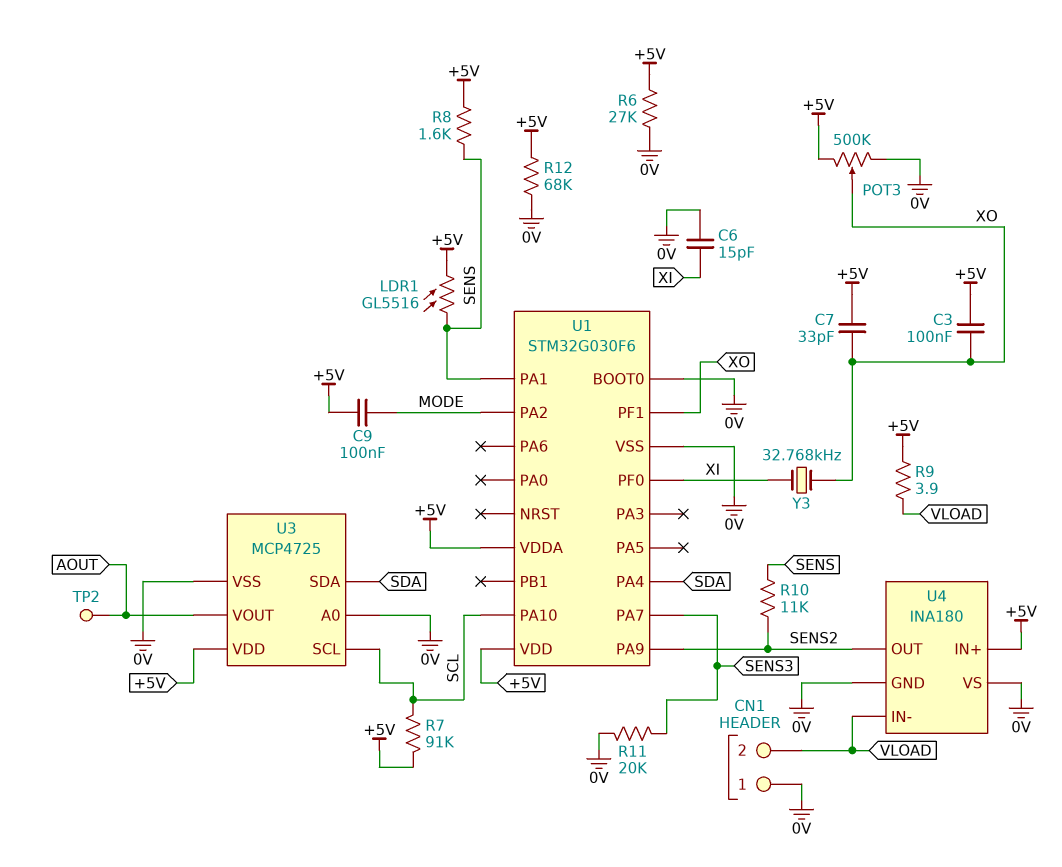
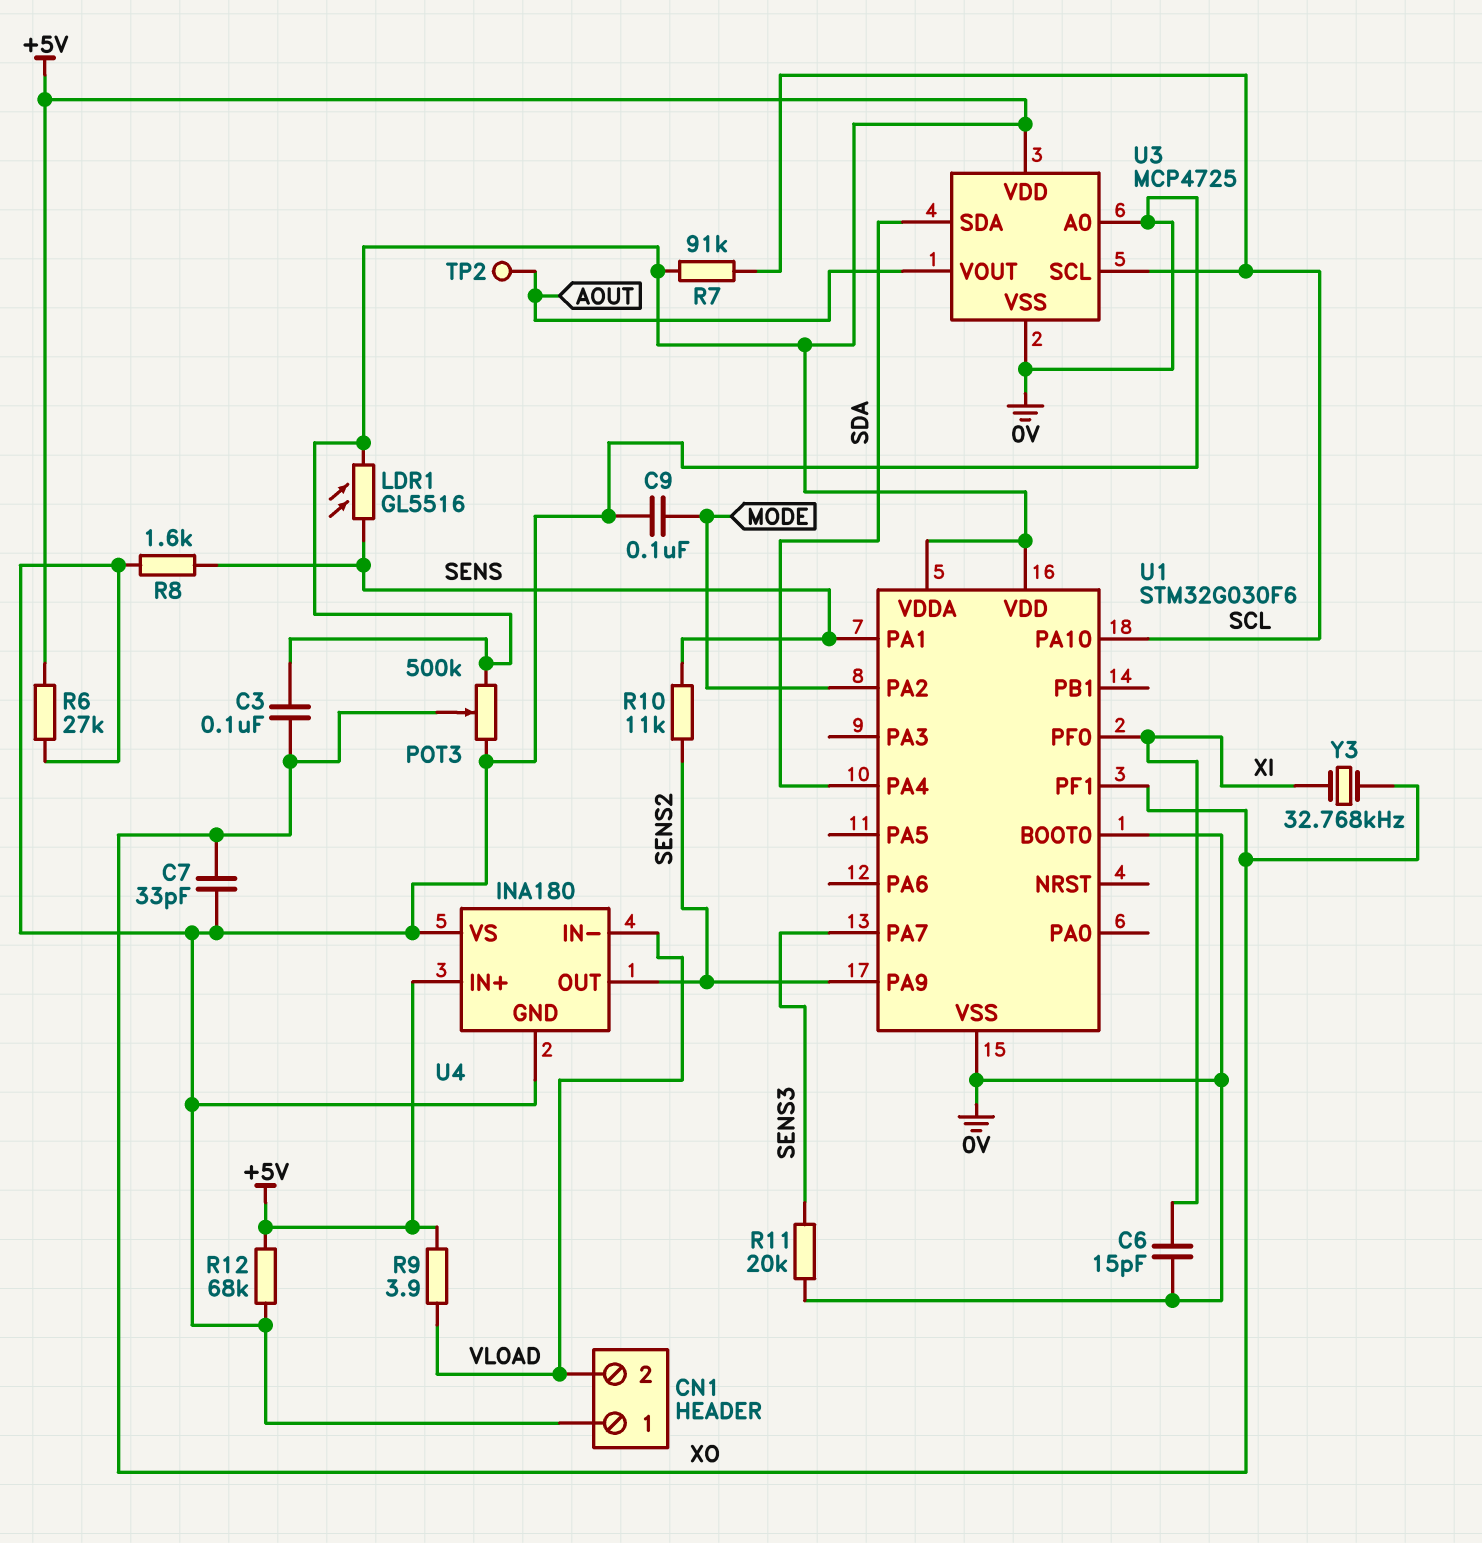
C7: 33pF (+5V, XO) -> 33pF (0V, XO)
C9: 100nF (+5V, MODE) -> 100nF (0V, MODE)
R8: 1.6k (+5V, SENS) -> 1.6k (0V, SENS)

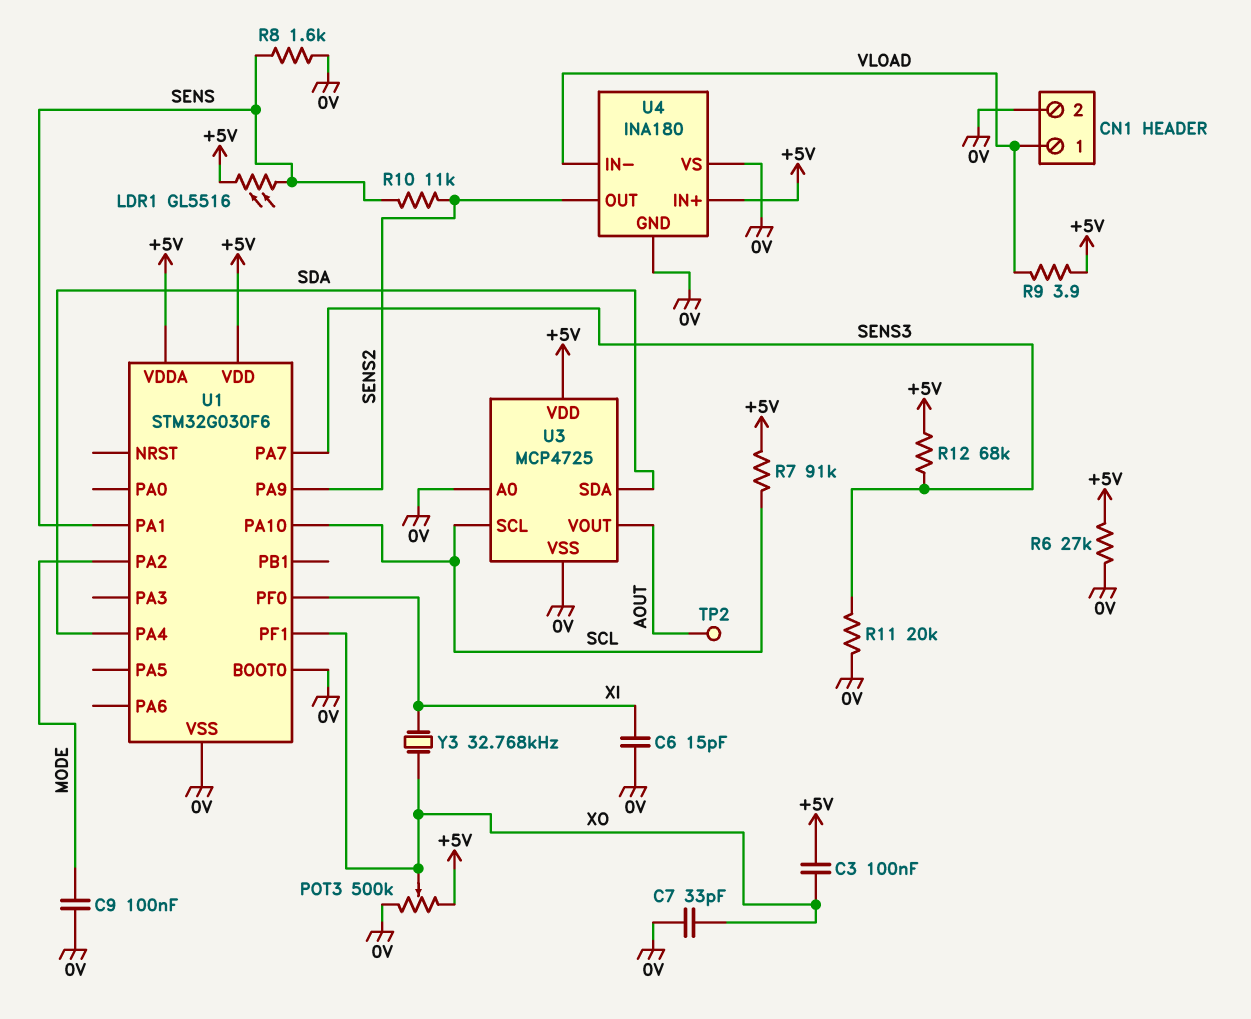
CN1 pin 1: 0V -> VLOAD
CN1 pin 2: VLOAD -> 0V
R12: 68k (+5V, 0V) -> 68k (+5V, SENS3)

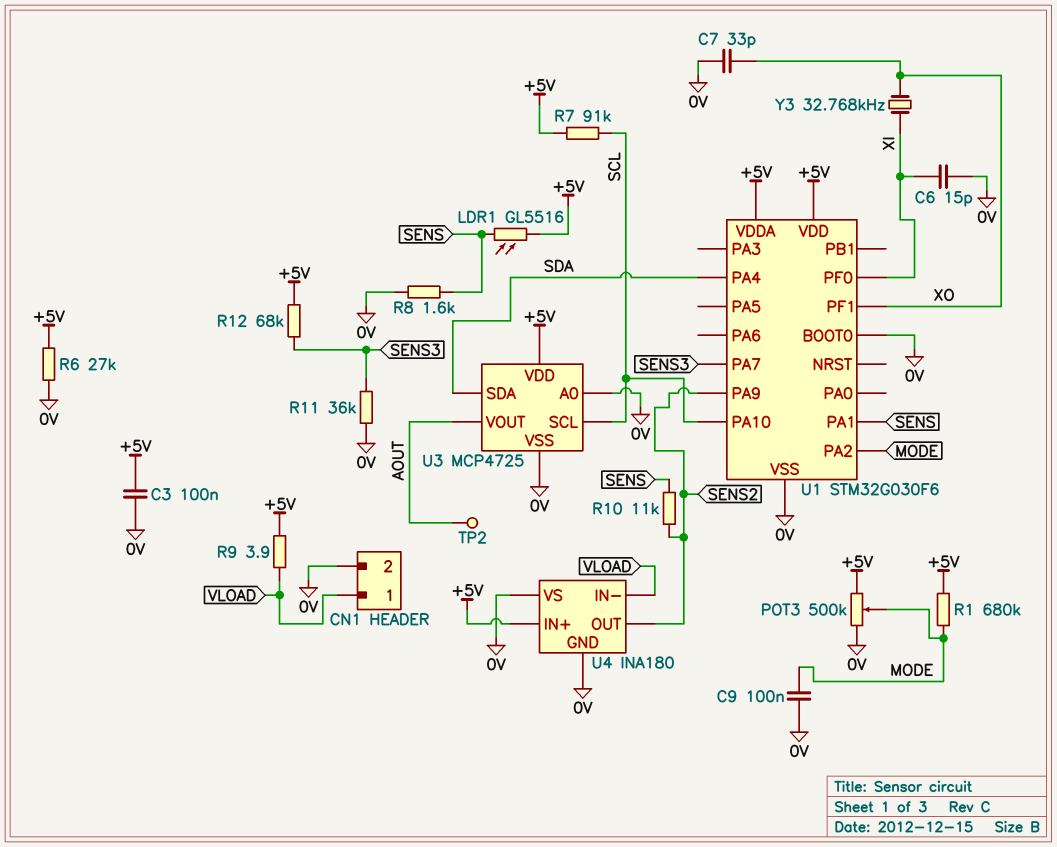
C3: 100nF (+5V, XO) -> 100nF (+5V, 0V)
POT3: 500k (+5V, 0V, wiper XO) -> 500k (+5V, 0V, wiper MODE)
R1: none -> 680k (+5V, MODE)
R11: 20k (0V, SENS3) -> 36k (0V, SENS3)

